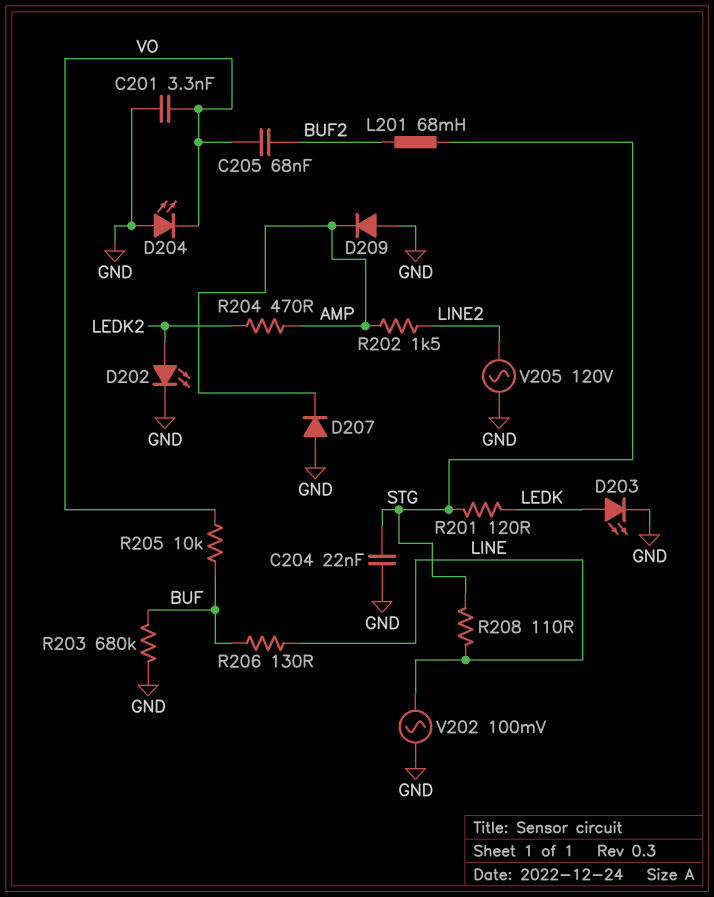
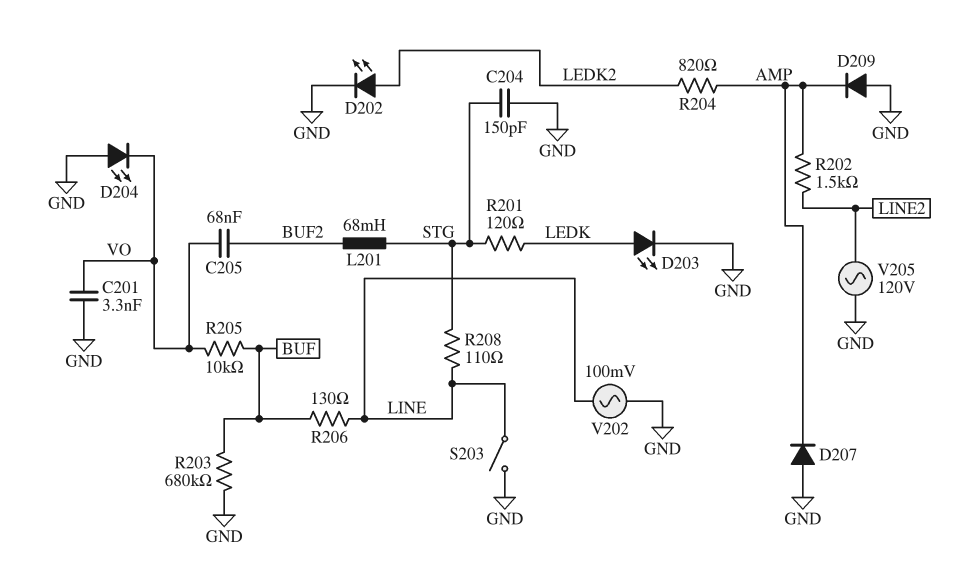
C204: 22nF (GND, STG) -> 150pF (GND, STG)
R204: 470 (AMP, LEDK2) -> 820 (AMP, LEDK2)
S203: none -> switch (GND, LINE)

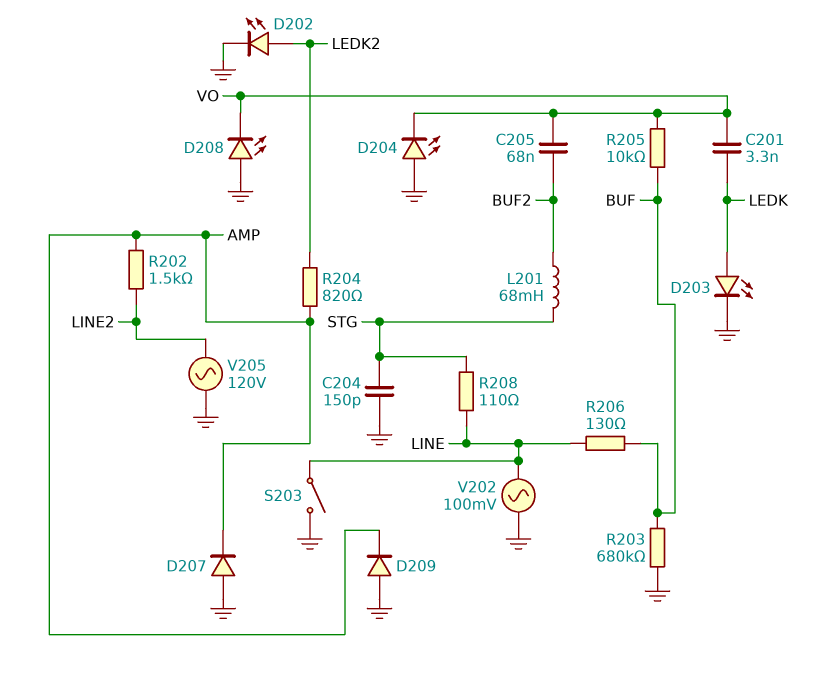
C201: 3.3nF (GND, VO) -> 3.3nF (LEDK, VO)
D208: none -> LED (A GND, K VO)
R201: 120 (LEDK, STG) -> none

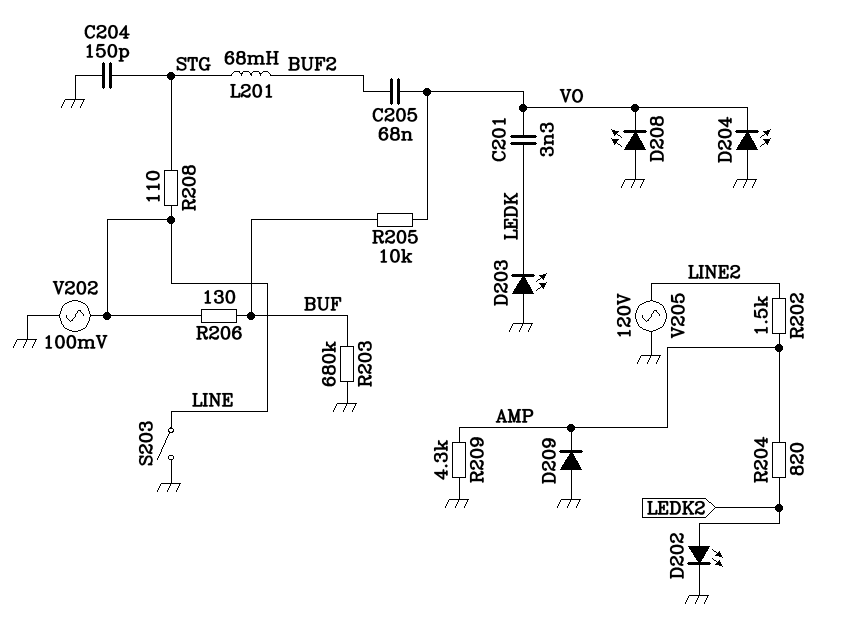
D203: LED (A LEDK, K GND) -> LED (A GND, K LEDK)
D207: diode (A GND, K AMP) -> none
R209: none -> 4.3k (AMP, GND)

